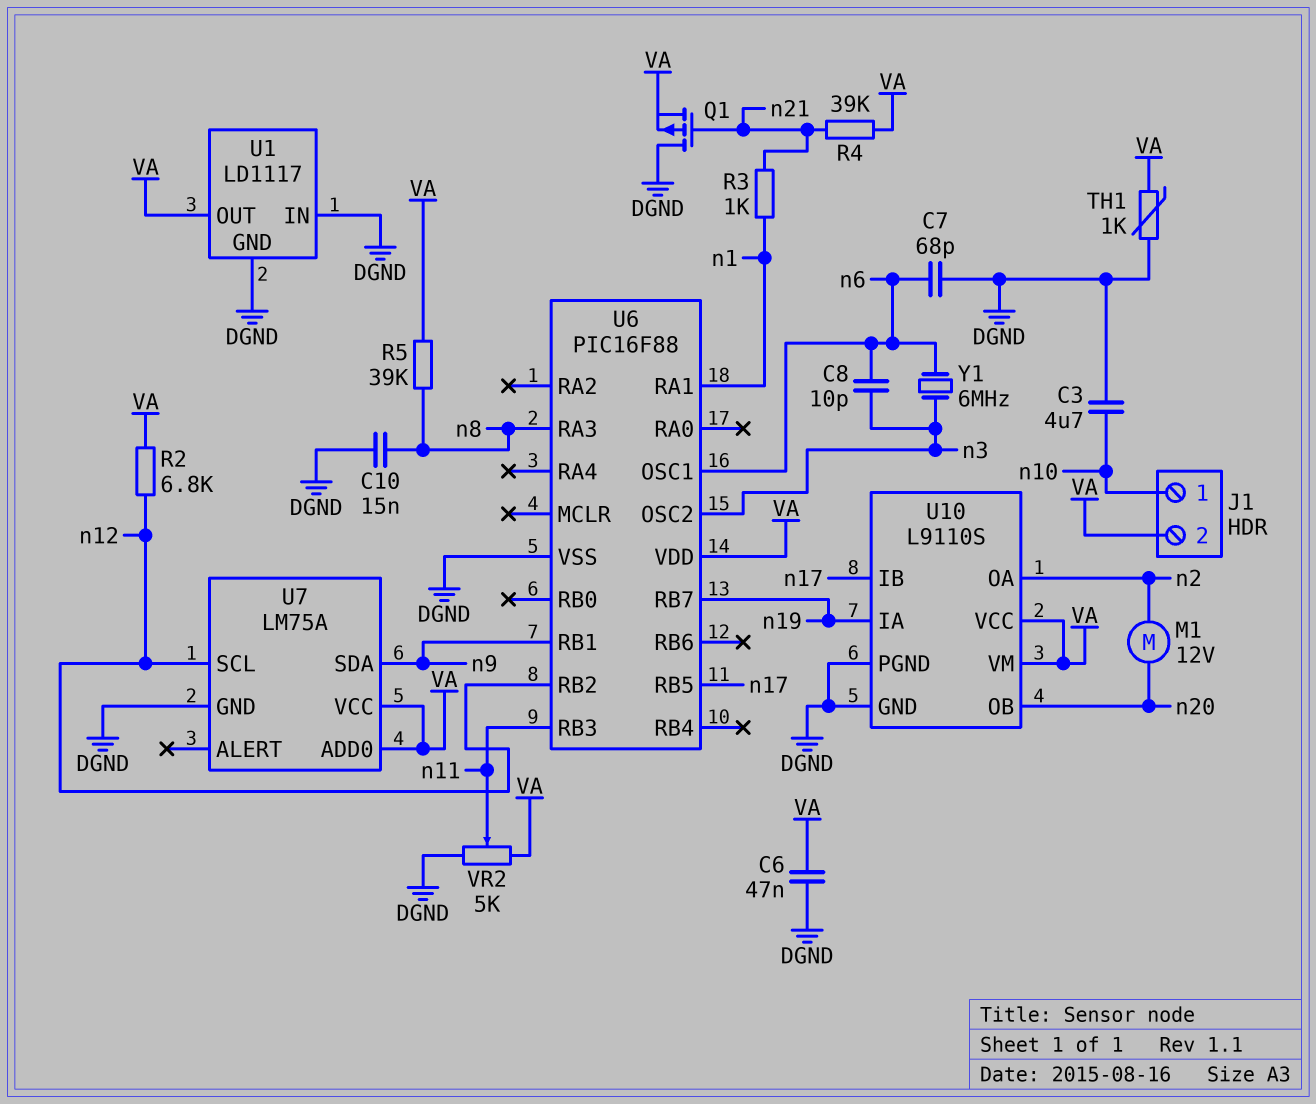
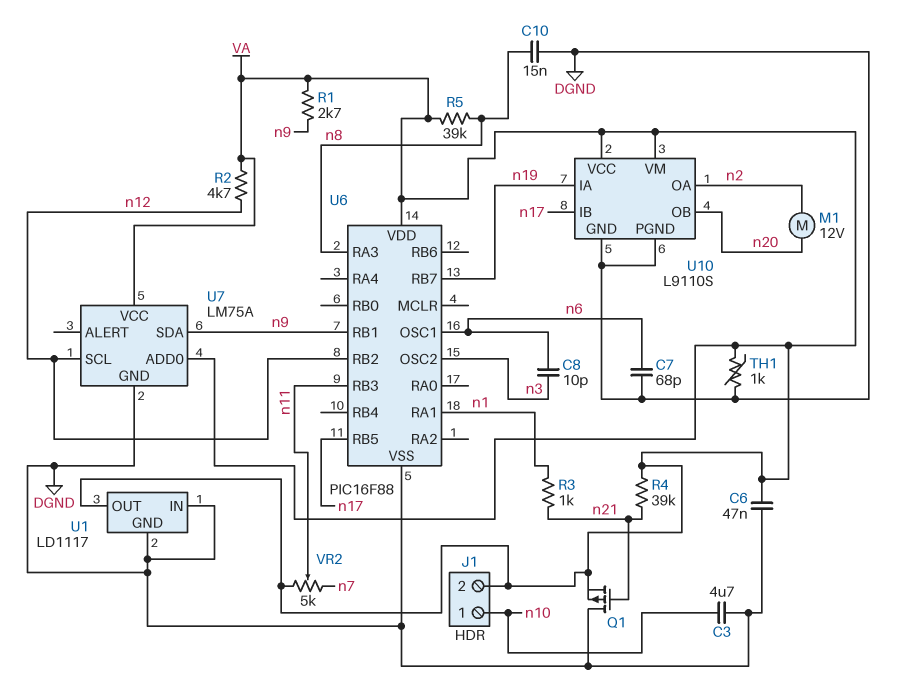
R1: none -> 2.7k (VA, n9)
R2: 6.8k (VA, n12) -> 4.7k (VA, n12)
VR2: 5k (DGND, VA, wiper n11) -> 5k (VA, n7, wiper n11)
Y1: 6MHz (n3, n6) -> none

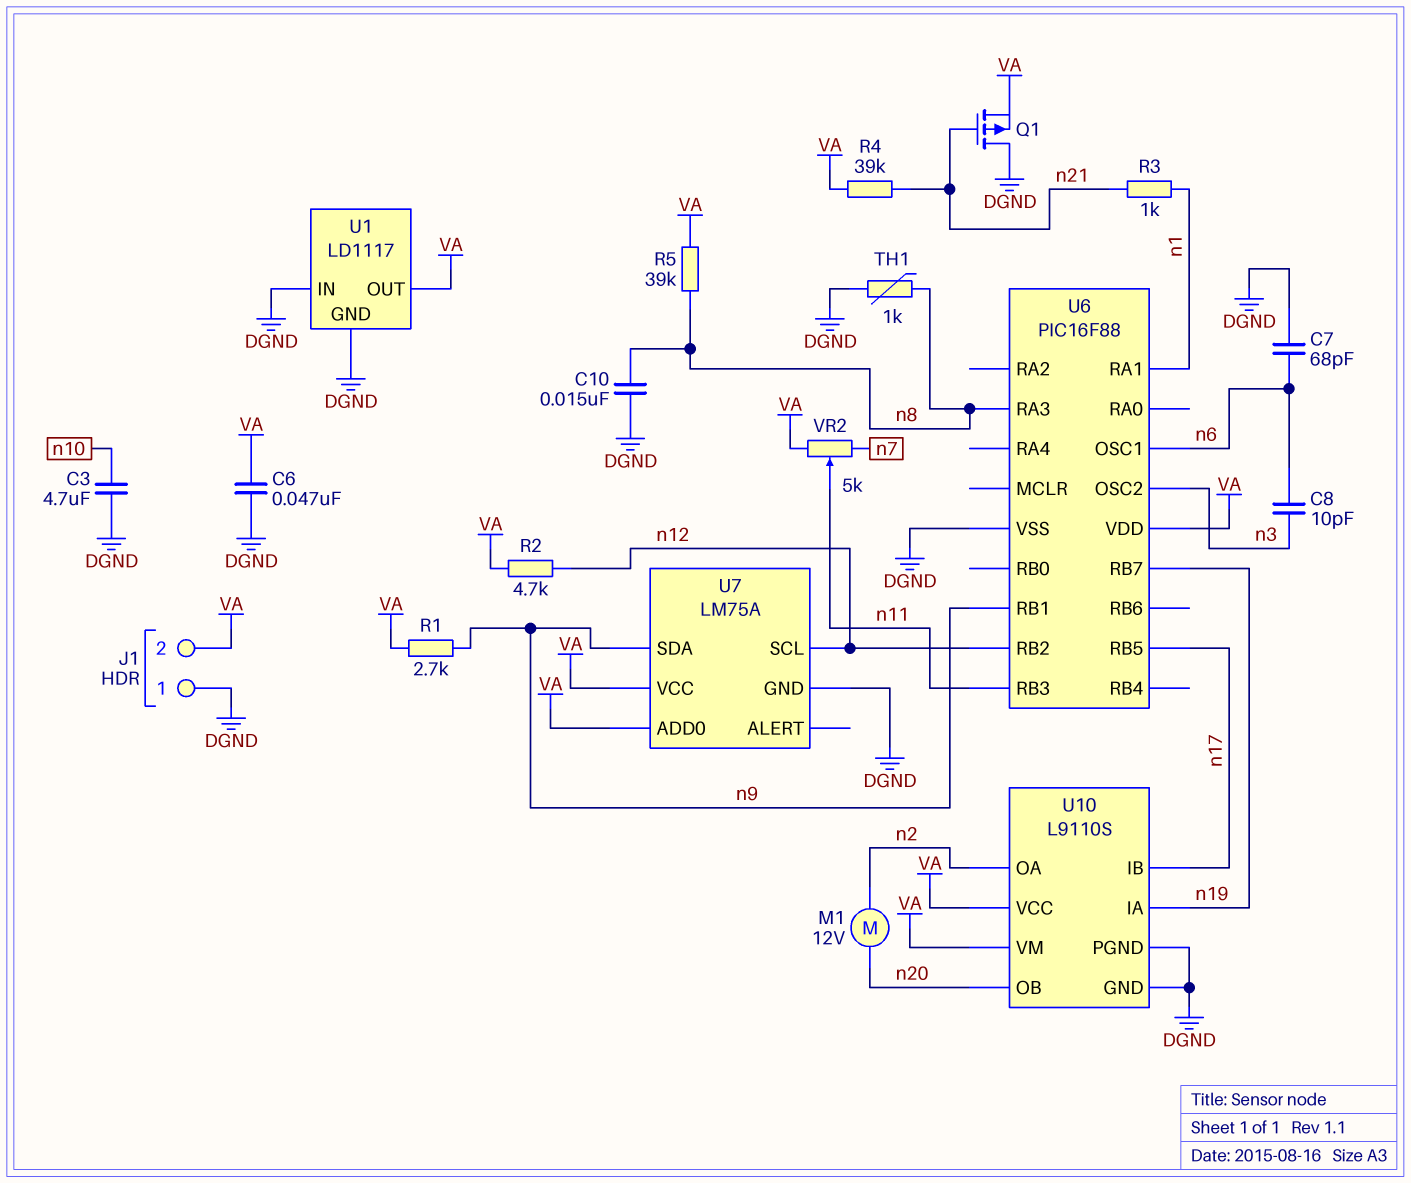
J1 pin 1: n10 -> DGND
TH1: 1k (DGND, VA) -> 1k (DGND, n8)

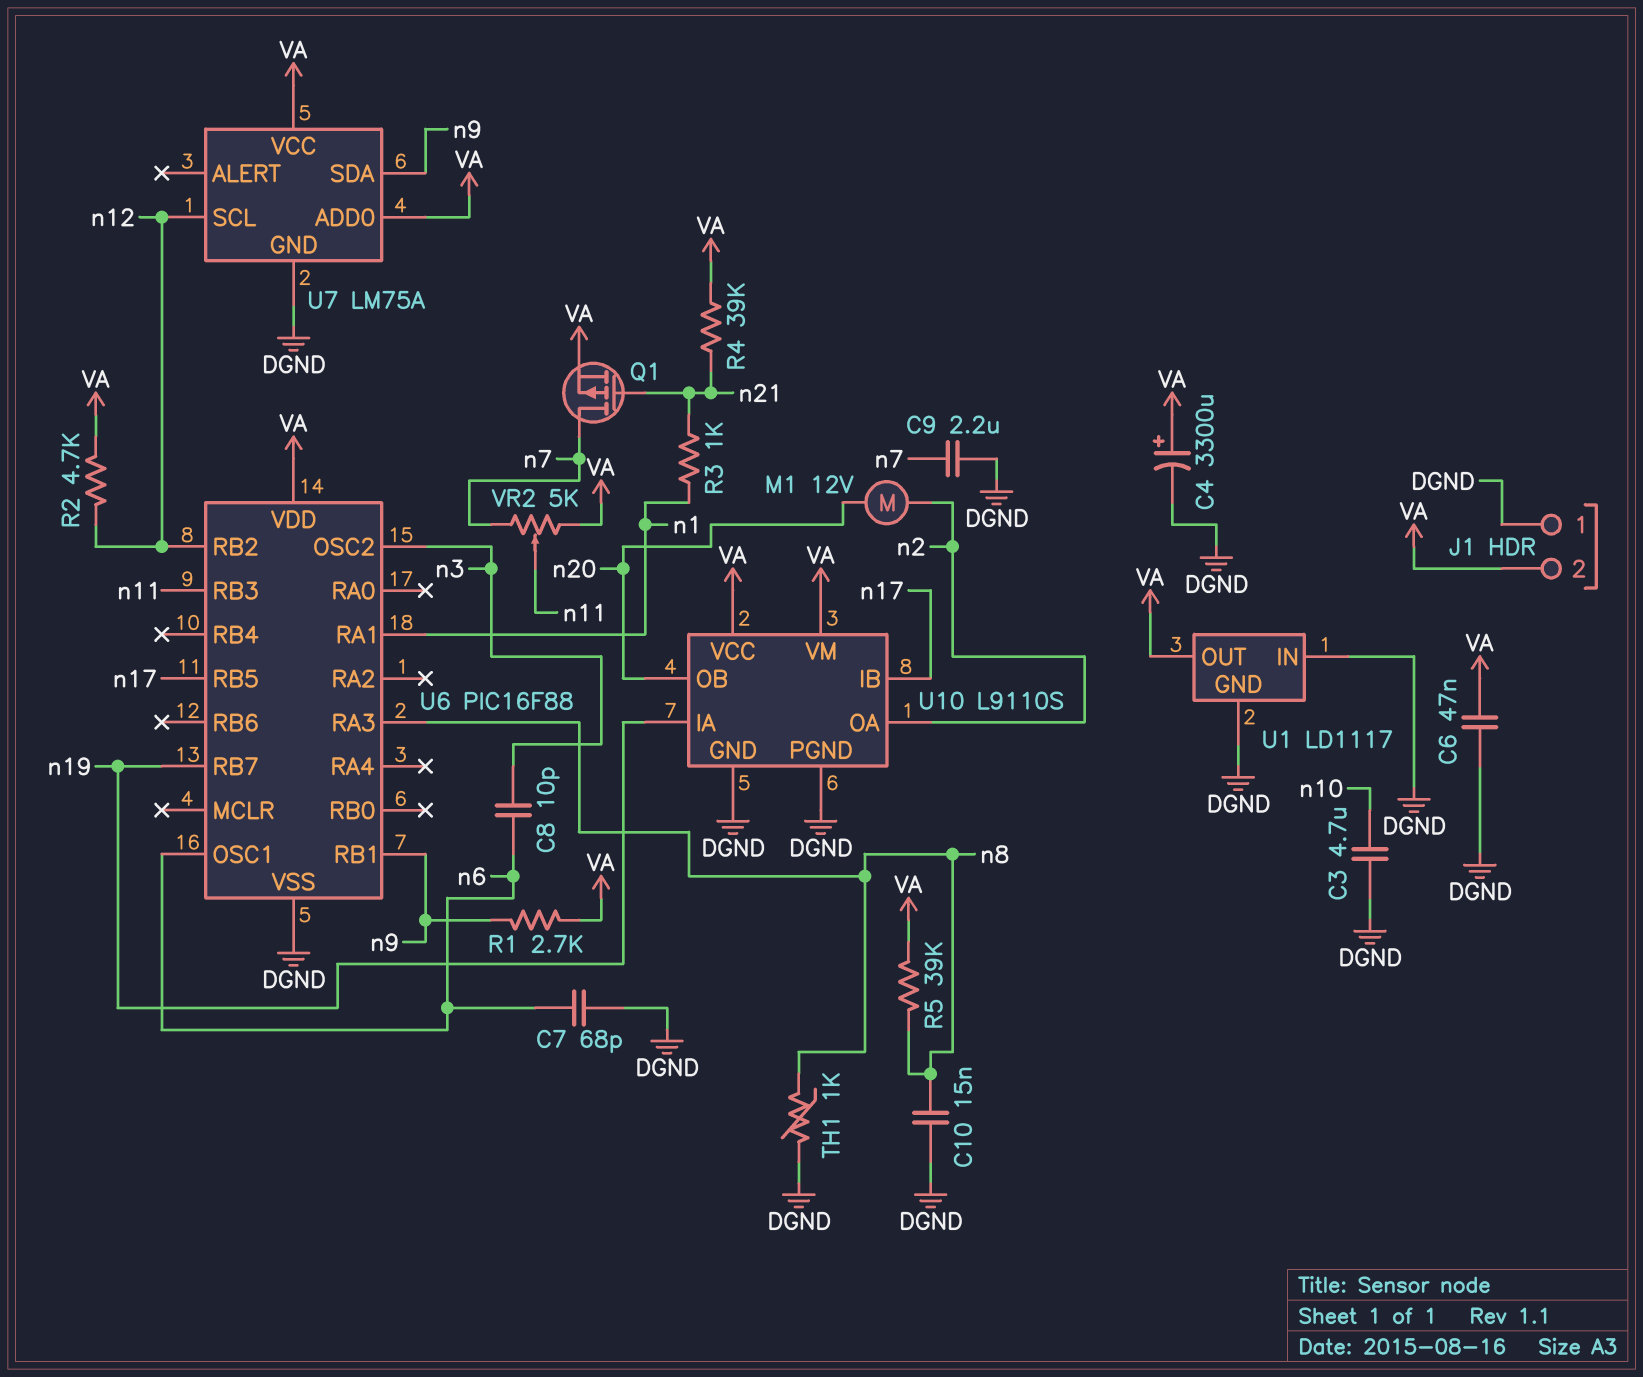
C4: none -> 3300uF (plus VA, minus DGND)
C9: none -> 2.2uF (DGND, n7)
Q1: PMOS (G n21, D DGND, S VA) -> PMOS (G n21, D n7, S VA)

